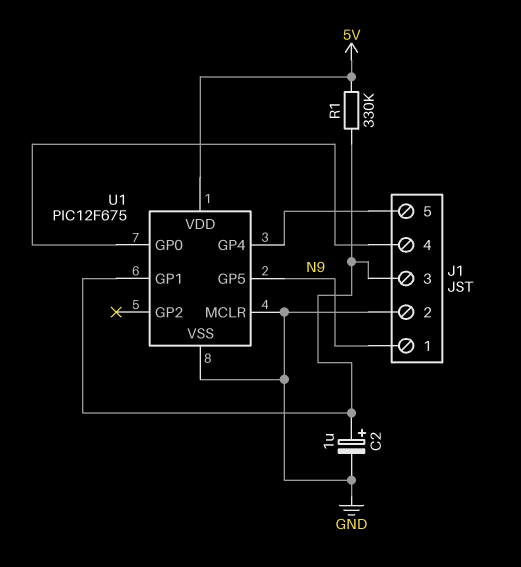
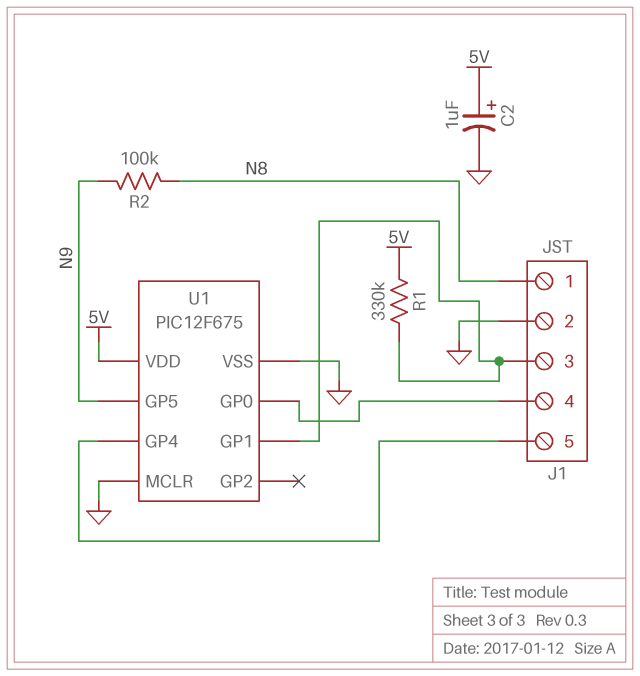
C2: 1uF (plus J1/3, minus GND) -> 1uF (plus 5V, minus GND)
J1 pin 1: N9 -> N8
R2: none -> 100k (N8, N9)

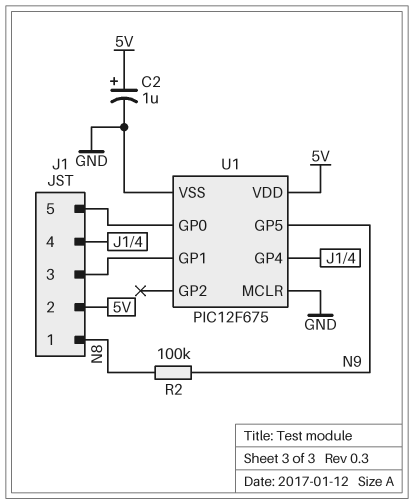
J1 pin 2: GND -> 5V
R1: 330k (5V, J1/3) -> none
U1 pin GP0: J1/4 -> J1/5
U1 pin GP4: J1/5 -> J1/4

